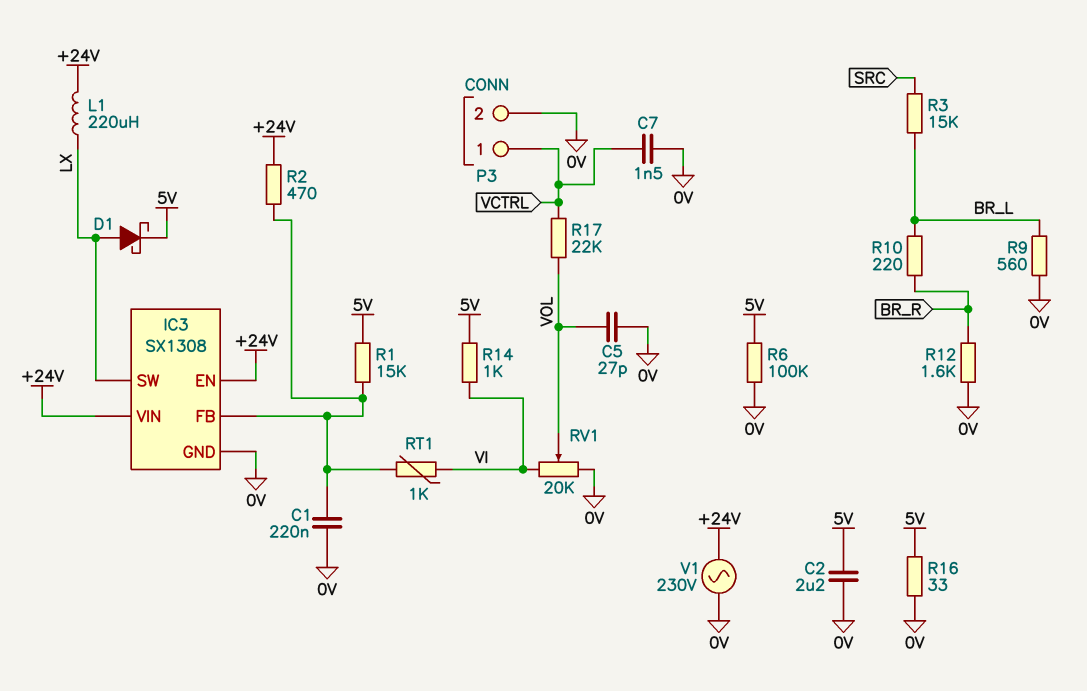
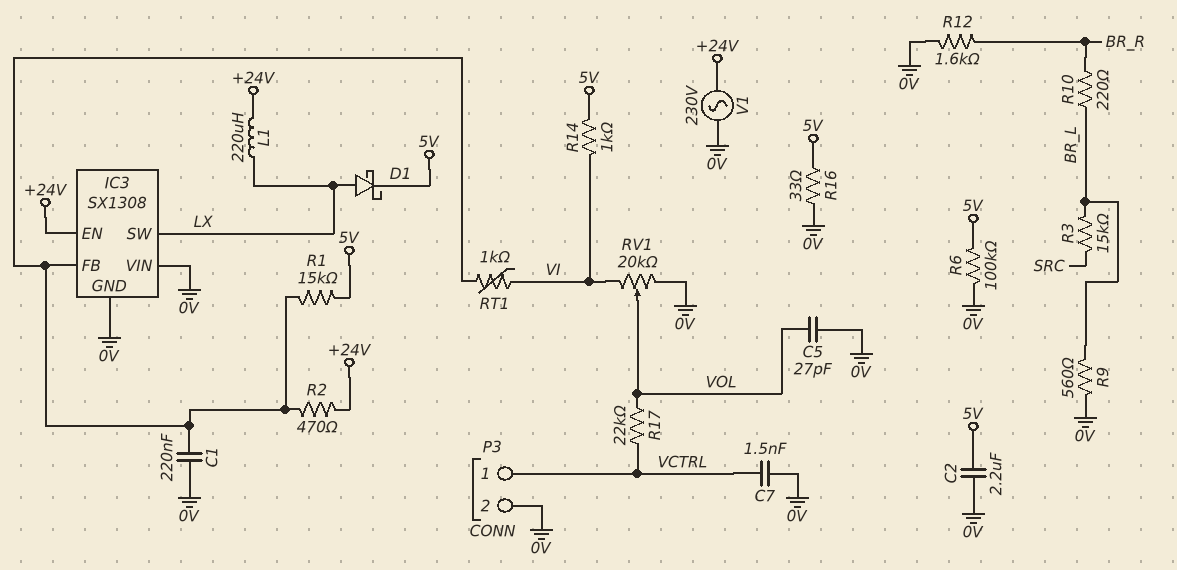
IC3 pin VIN: +24V -> 0V

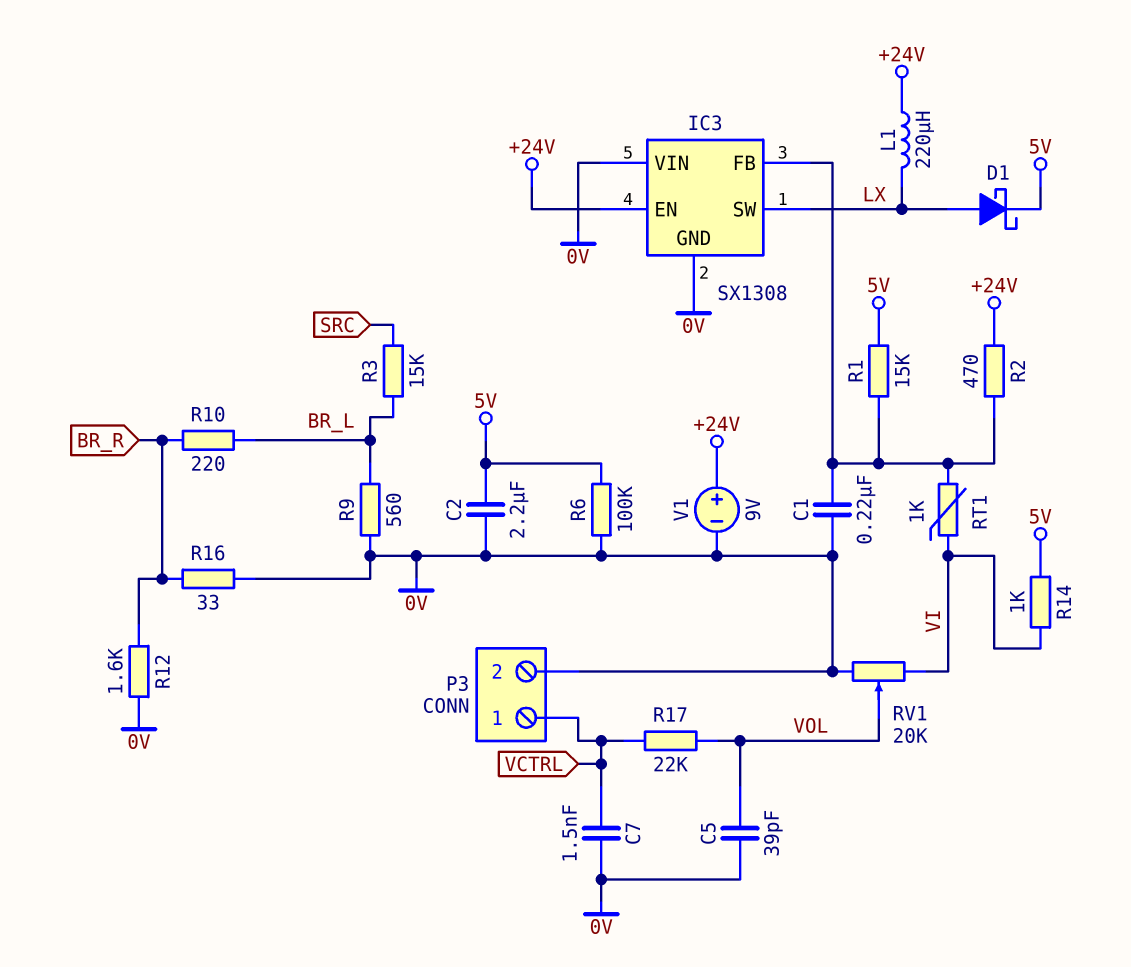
C5: 27pF (0V, VOL) -> 39pF (0V, VOL)
R16: 33 (0V, 5V) -> 33 (0V, BR_R)
V1: AC 230V (+24V, 0V) -> 9V (plus +24V, minus 0V)

